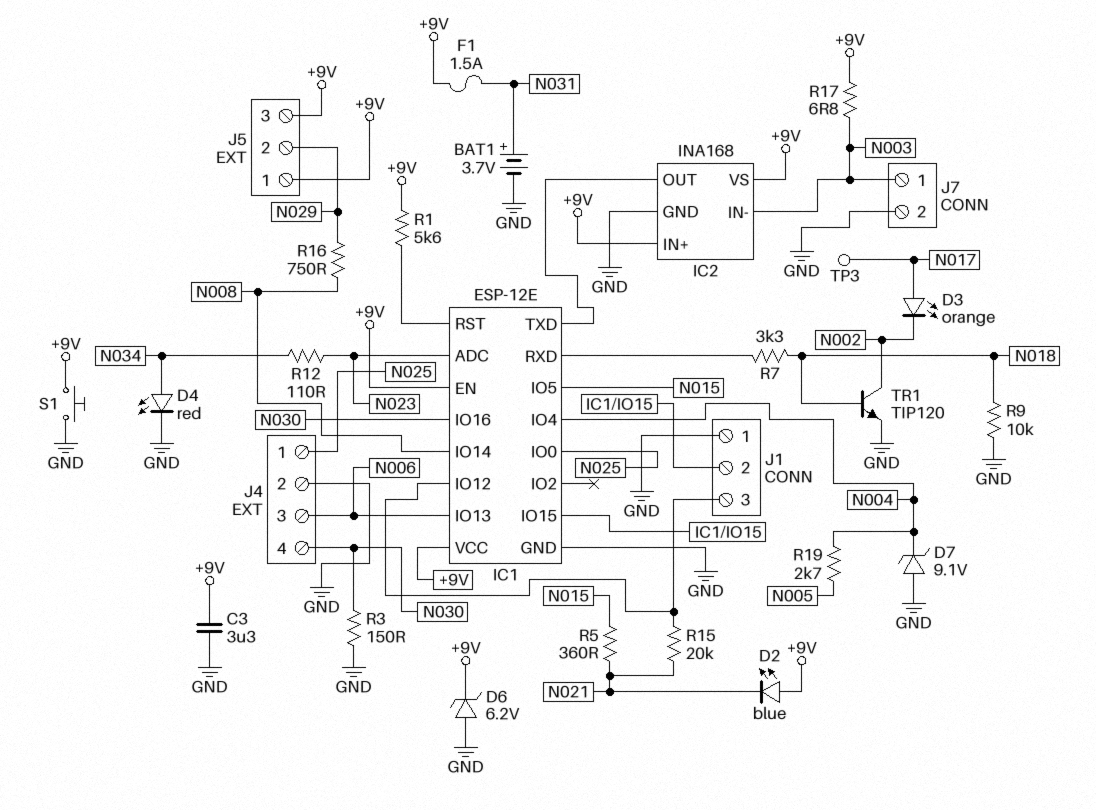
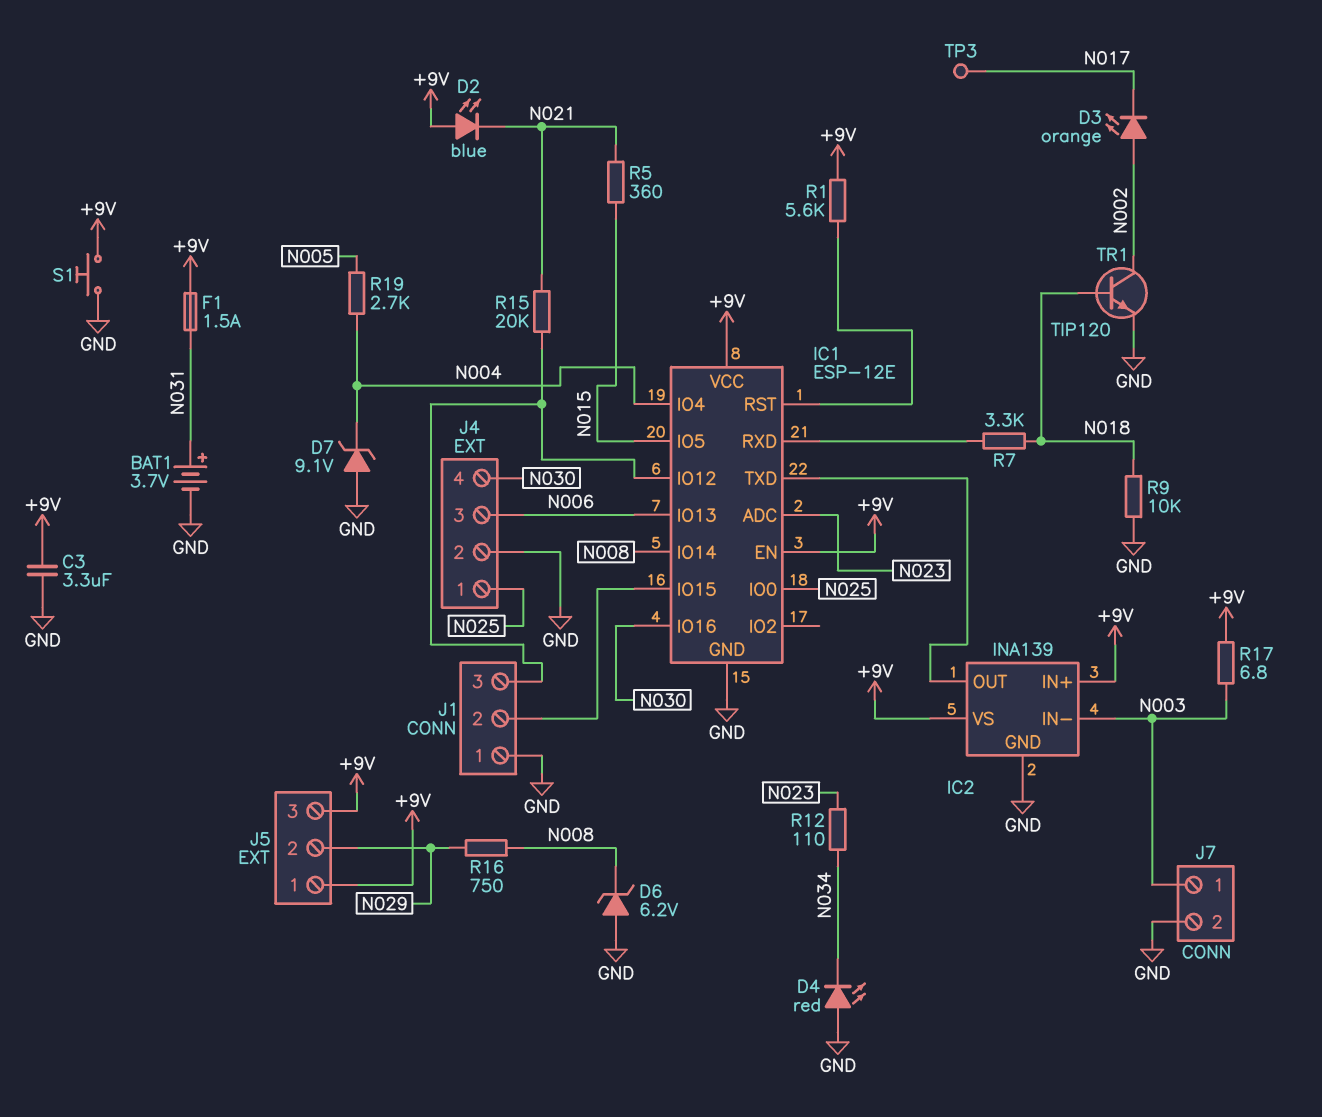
D3: LED orange (A N017, K N002) -> LED orange (A N002, K N017)
D4: LED red (A N034, K GND) -> LED red (A GND, K N034)
D6: zener 6.2V (A GND, K +9V) -> zener 6.2V (A GND, K N008)
IC2: INA168 -> INA139
R3: 150 (GND, N030) -> none

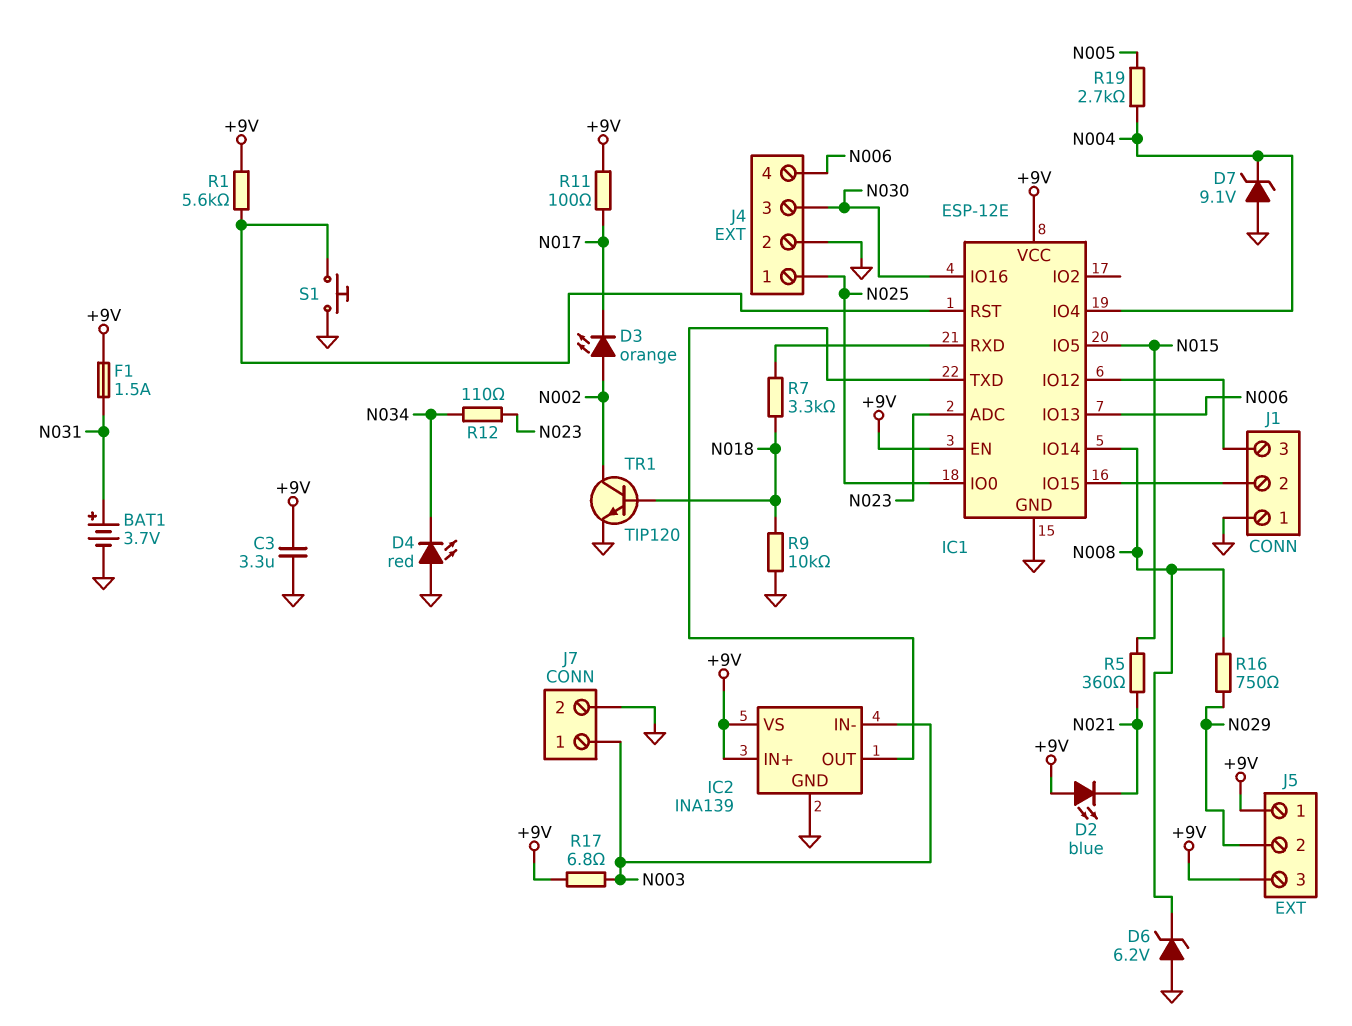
J4 pin 3: N006 -> N030
J4 pin 4: N030 -> N006
R11: none -> 100 (+9V, N017)
R15: 20k (IC1/IO12, N021) -> none
S1: button (+9V, GND) -> button (GND, IC1/RST)
TP3: test point (N017) -> none

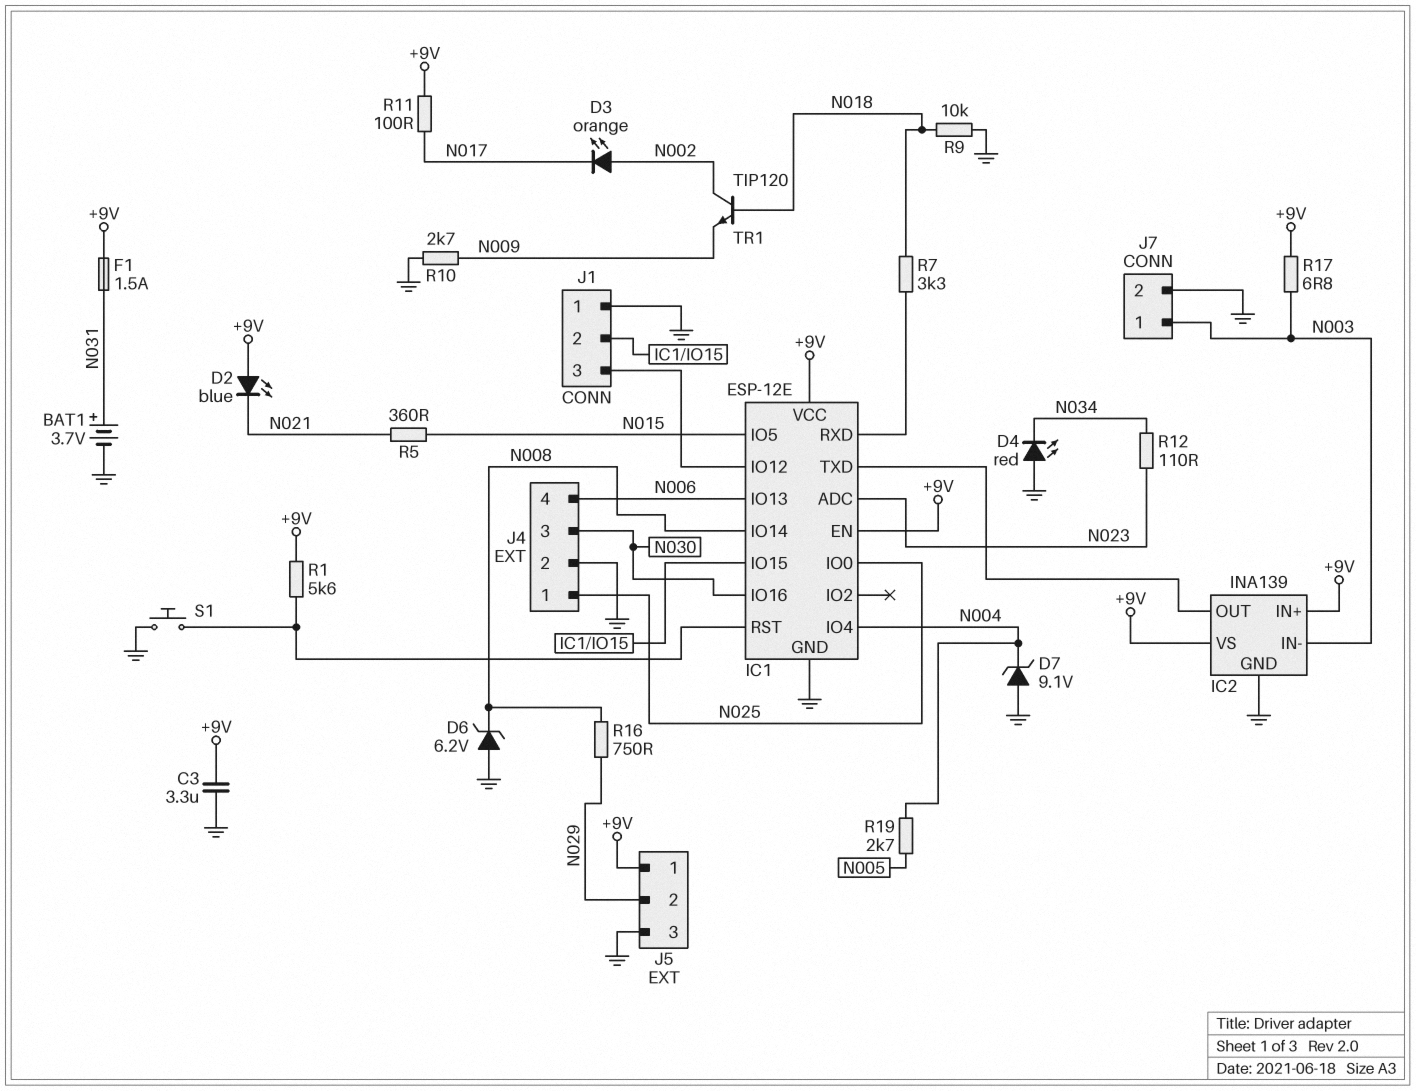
J5 pin 3: +9V -> GND
R10: none -> 2.7k (GND, N009)
TR1: NPN TIP120 (B N018, C N002, E GND) -> NPN TIP120 (B N018, C N002, E N009)

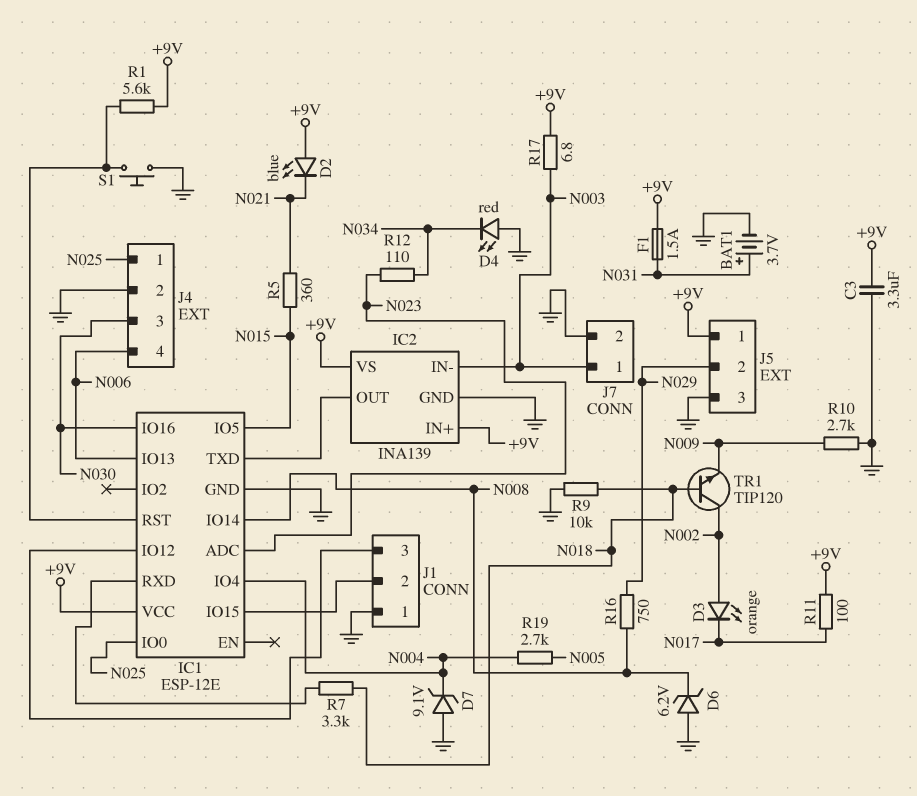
IC1 pin EN: +9V -> none

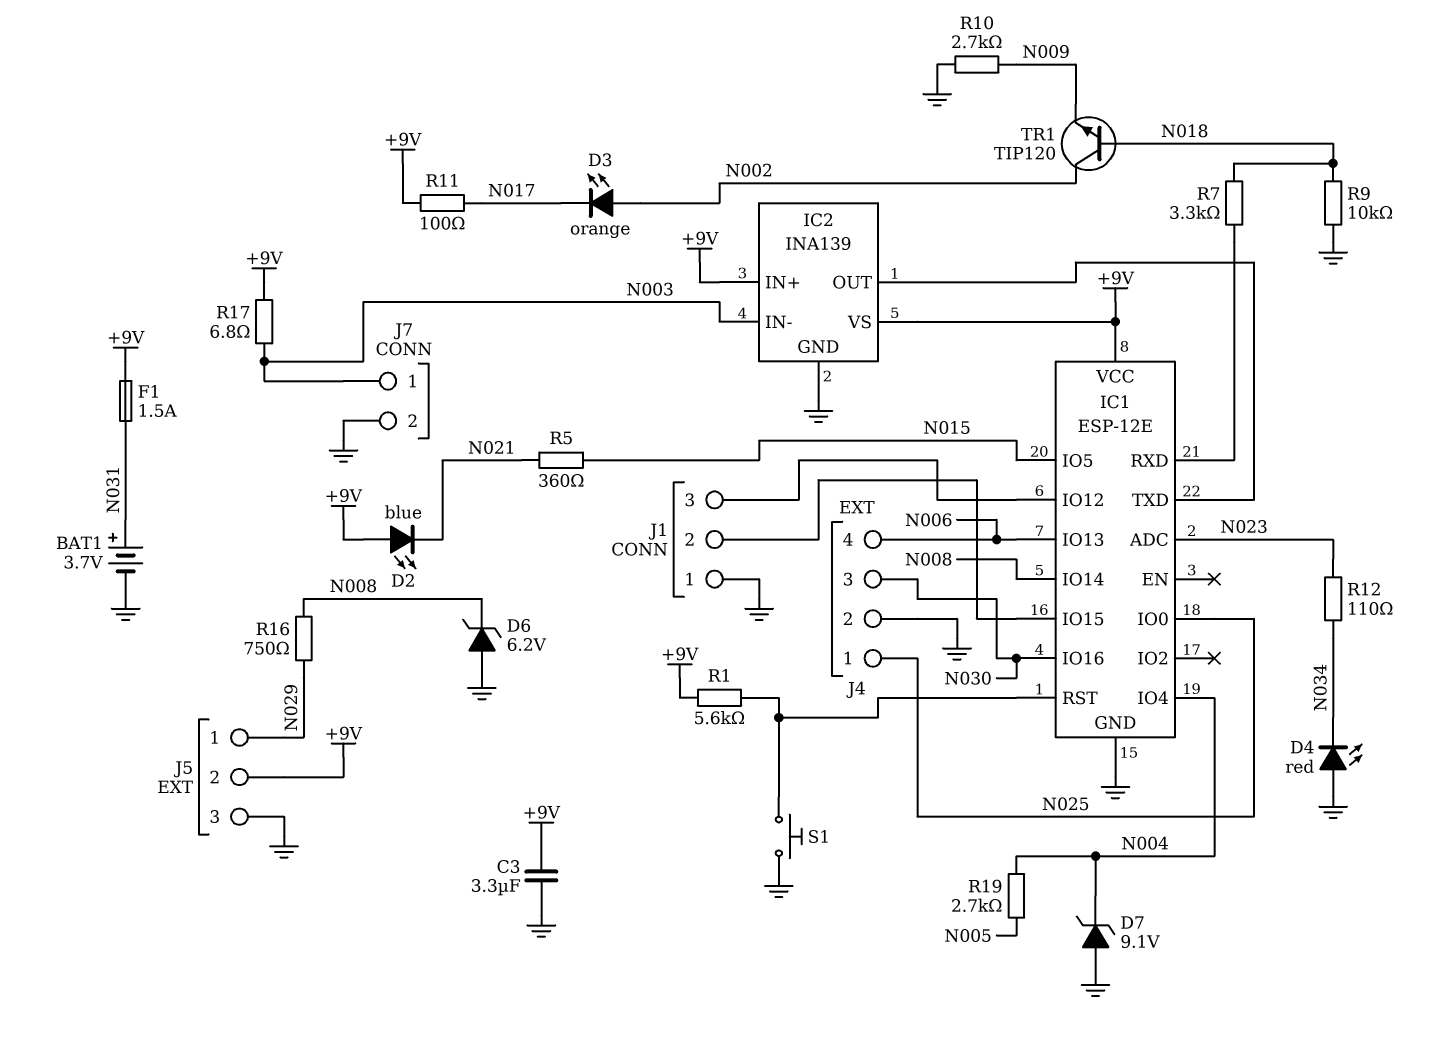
J5 pin 1: +9V -> N029
J5 pin 2: N029 -> +9V

